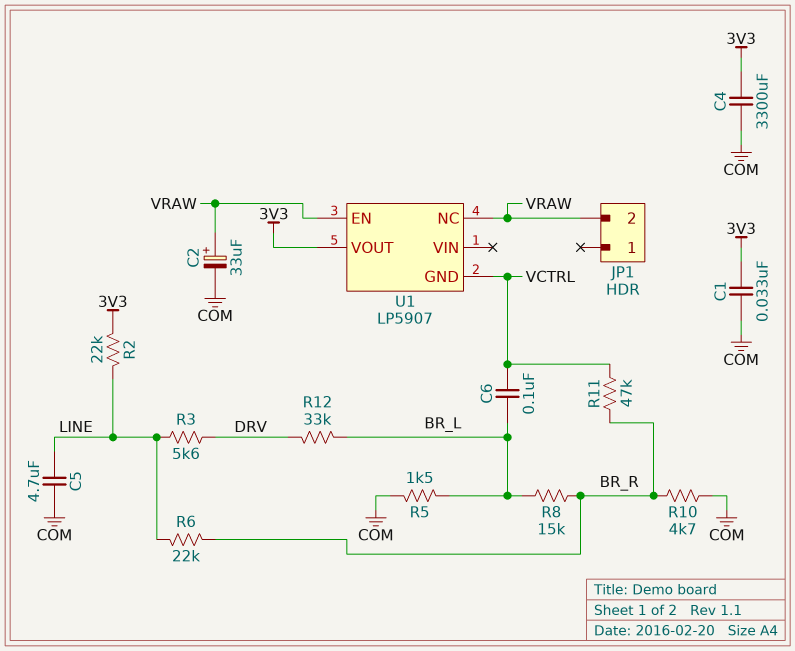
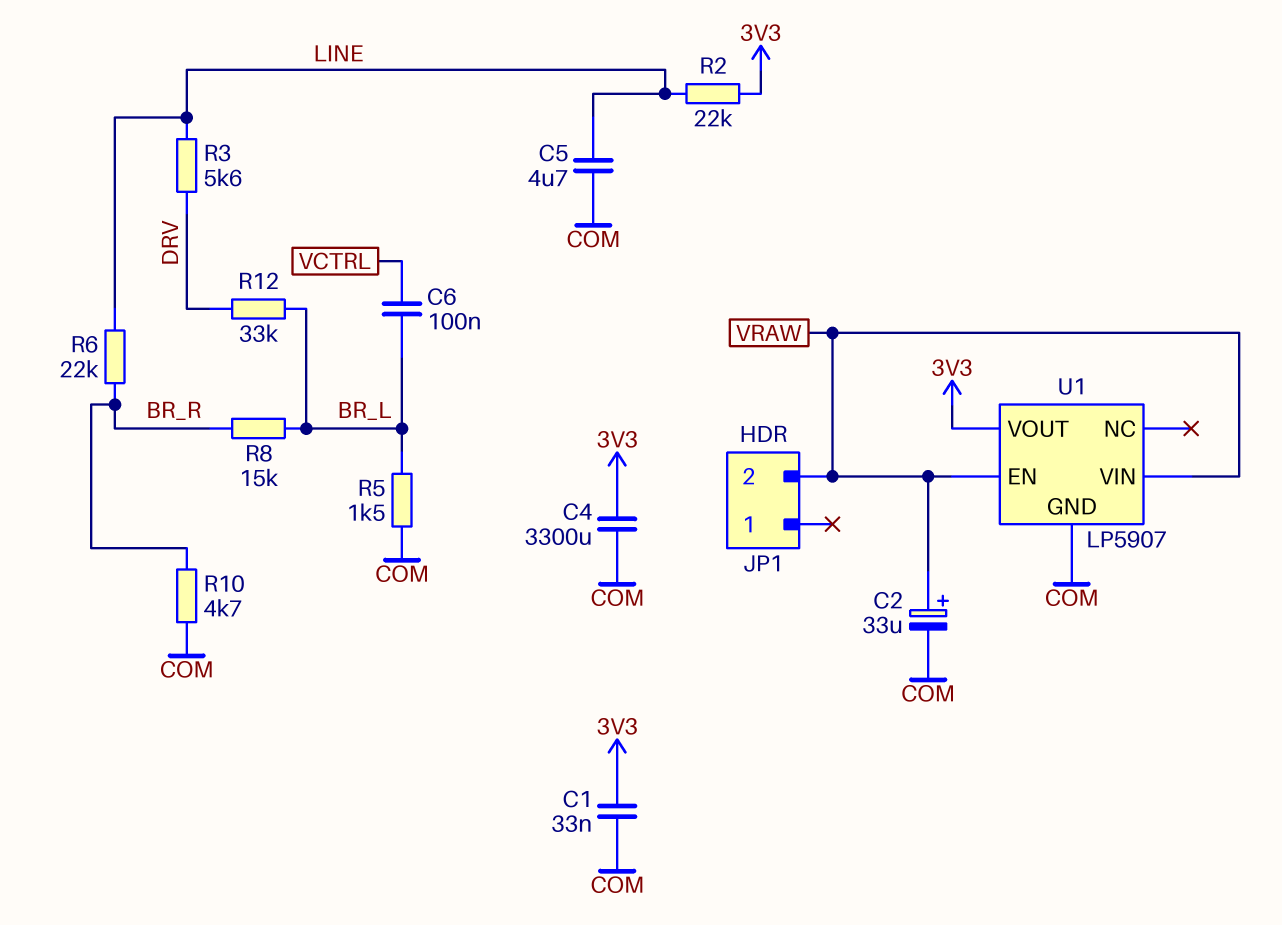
R11: 47k (BR_R, VCTRL) -> none
U1 pin GND: VCTRL -> COM
U1 pin NC: VRAW -> none
U1 pin VIN: none -> VRAW

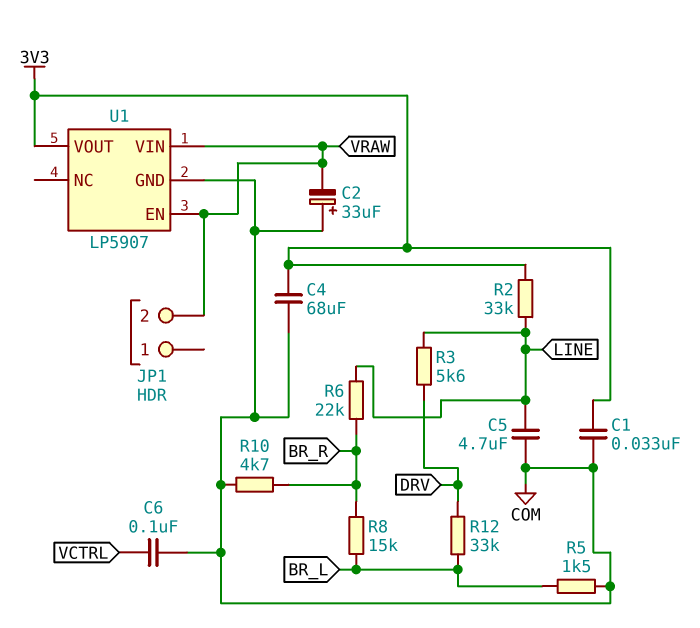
C2: 33uF (plus VRAW, minus COM) -> 33uF (plus COM, minus VRAW)
C4: 3300uF (3V3, COM) -> 68uF (3V3, COM)
C6: 100nF (BR_L, VCTRL) -> 100nF (COM, VCTRL)
R2: 22k (3V3, LINE) -> 33k (3V3, LINE)

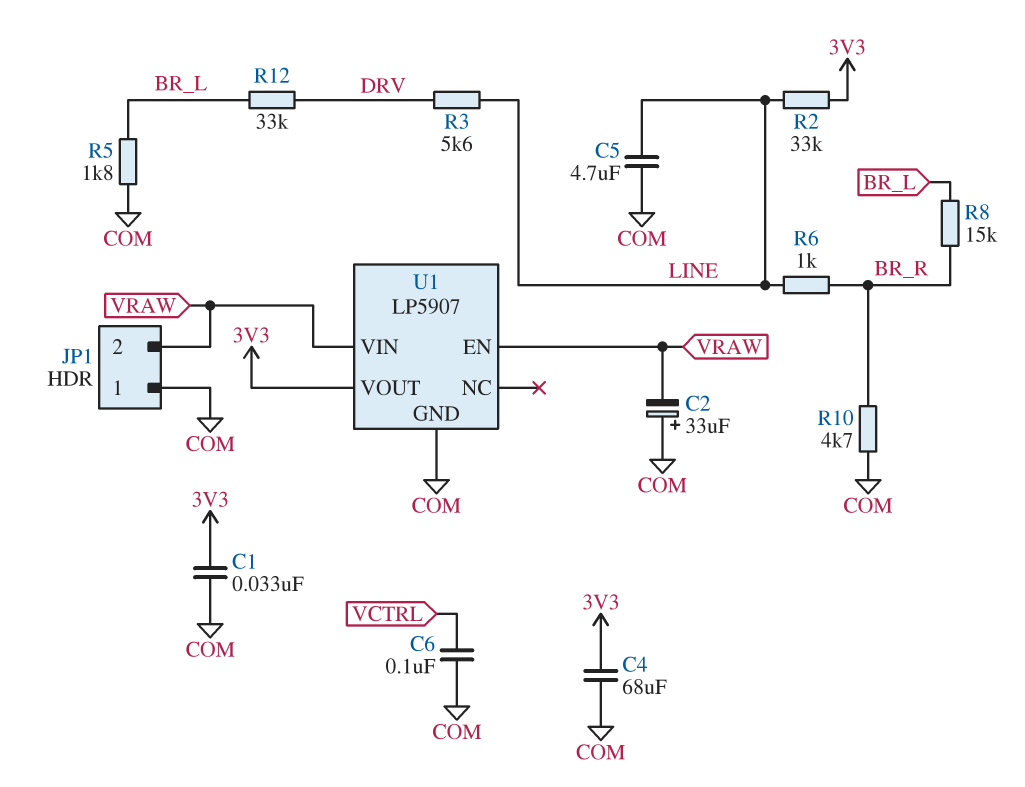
JP1 pin 1: none -> COM
R5: 1.5k (BR_L, COM) -> 1.8k (BR_L, COM)
R6: 22k (BR_R, LINE) -> 1k (BR_R, LINE)

